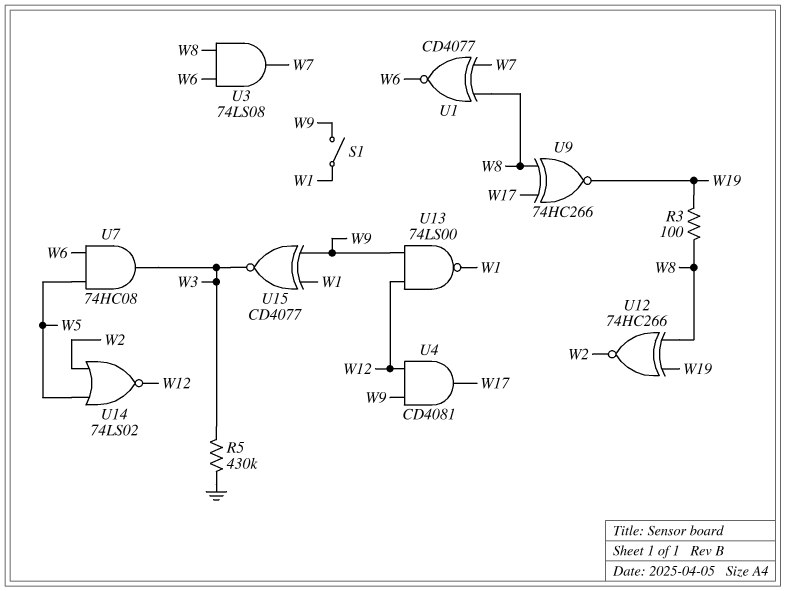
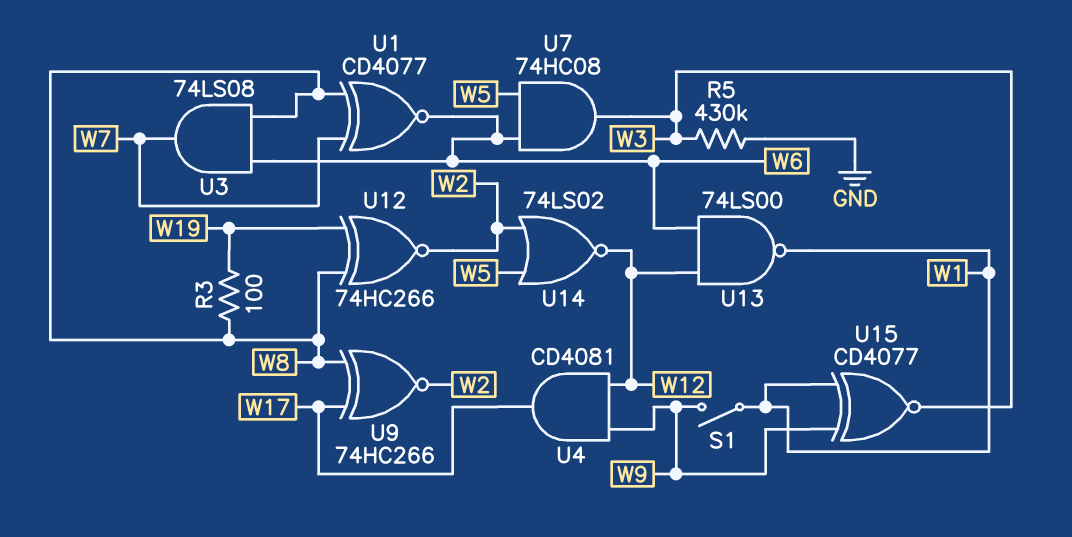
U9: XNOR 74HC266 (in W8, in W17, out W19) -> XNOR 74HC266 (in W8, in W17, out W2)
U13: NAND 74LS00 (in W9, in W12, out W1) -> NAND 74LS00 (in W6, in W12, out W1)

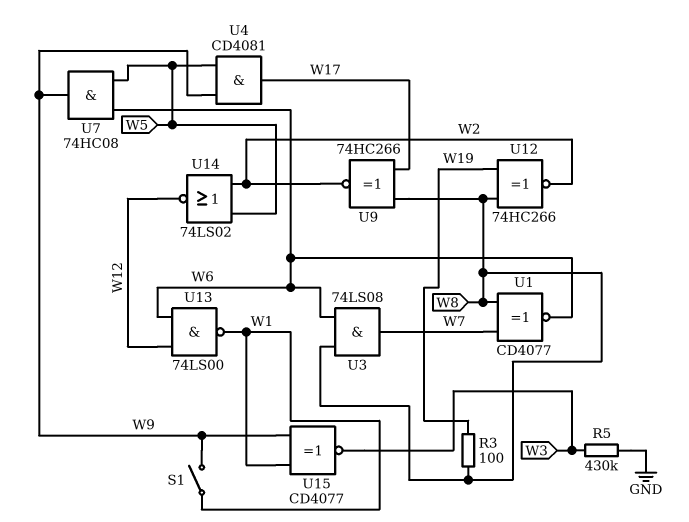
U4: AND CD4081 (in W9, in W12, out W17) -> AND CD4081 (in W5, in W9, out W17)
U7: AND 74HC08 (in W5, in W6, out W3) -> AND 74HC08 (in W5, in W6, out W9)

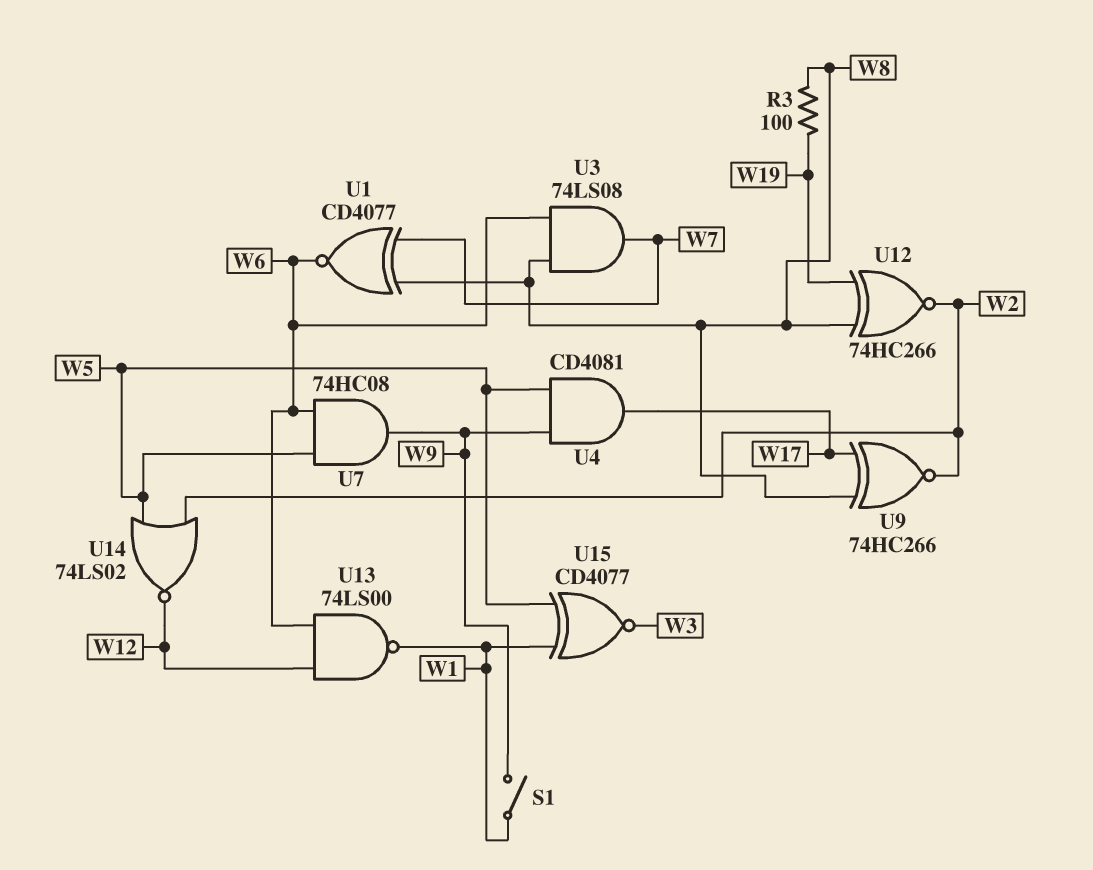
R5: 430k (GND, W3) -> none
U15: XNOR CD4077 (in W1, in W9, out W3) -> XNOR CD4077 (in W1, in W5, out W3)

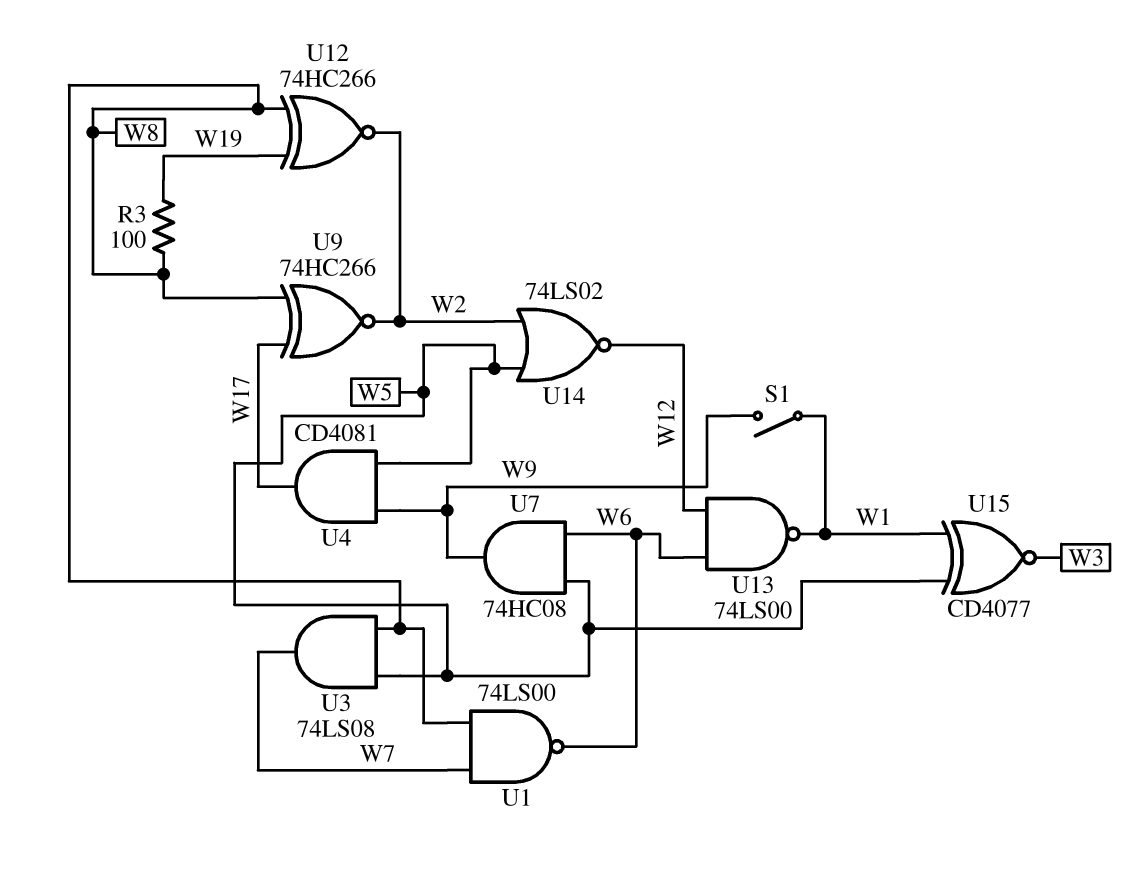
U1: XNOR CD4077 (in W7, in W8, out W6) -> NAND 74LS00 (in W7, in W8, out W6)
U3: AND 74LS08 (in W6, in W8, out W7) -> AND 74LS08 (in W5, in W8, out W7)

